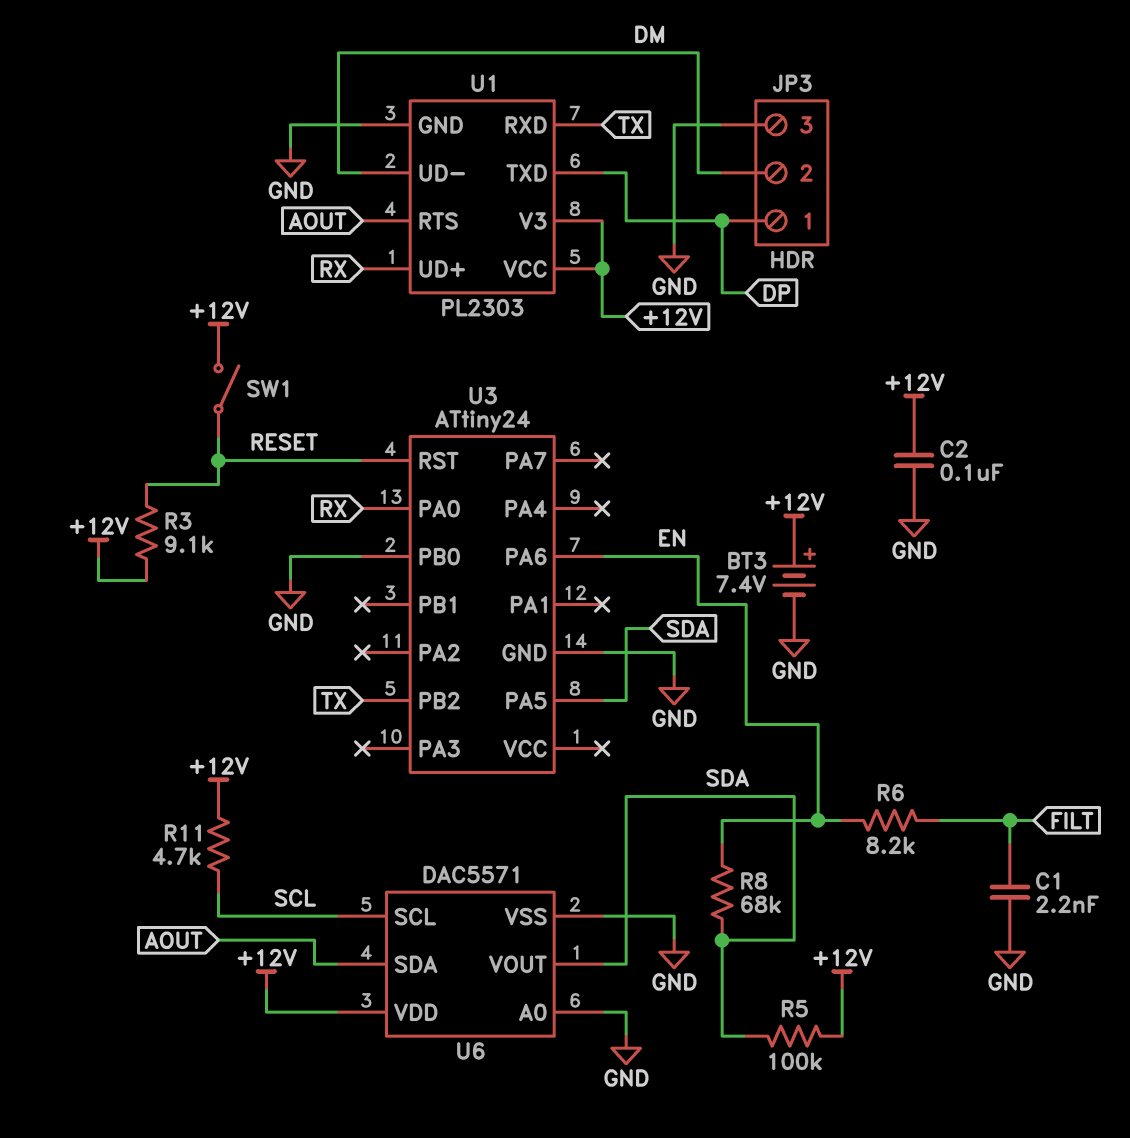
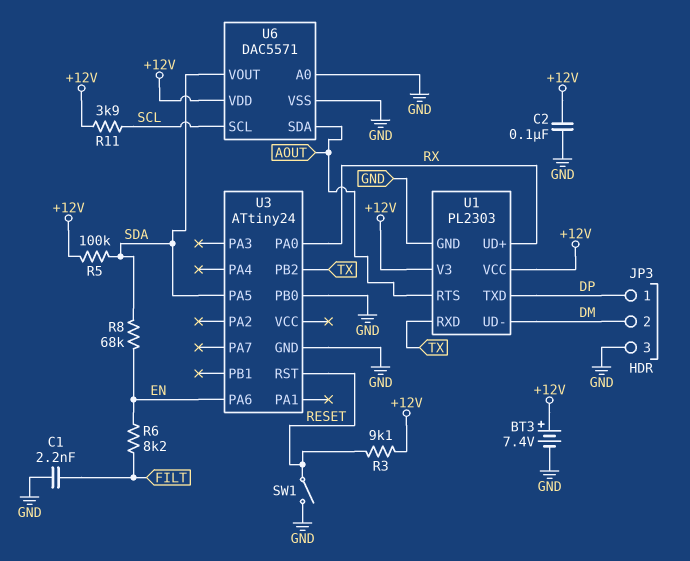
R11: 4.7k (+12V, SCL) -> 3.9k (+12V, SCL)
SW1: switch (+12V, RESET) -> switch (GND, RESET)

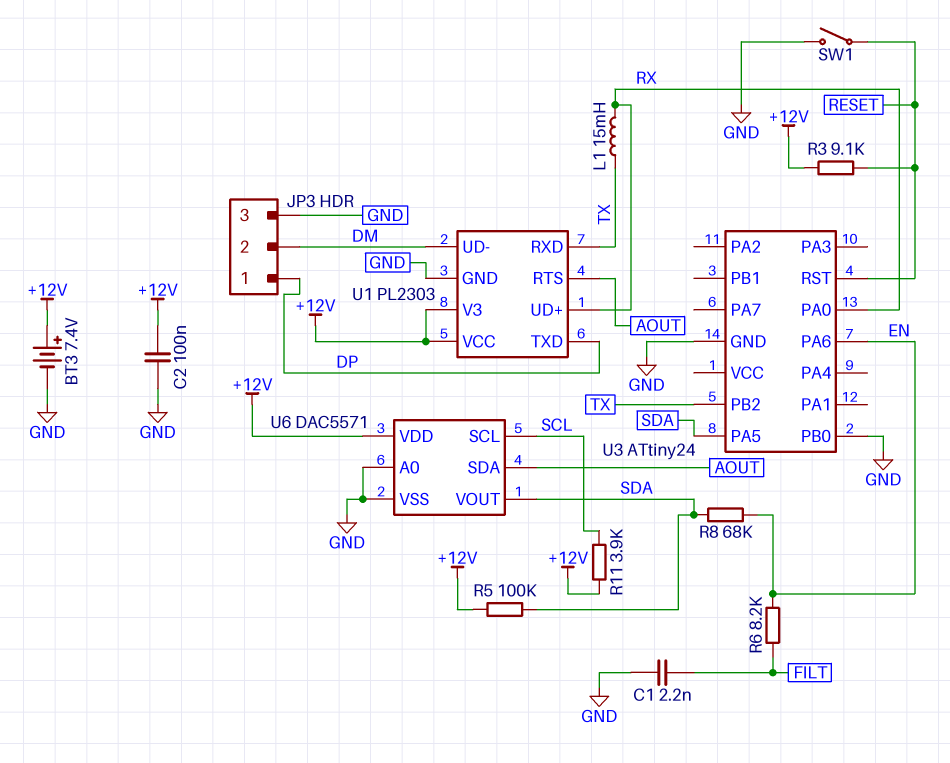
L1: none -> 15mH (RX, TX)

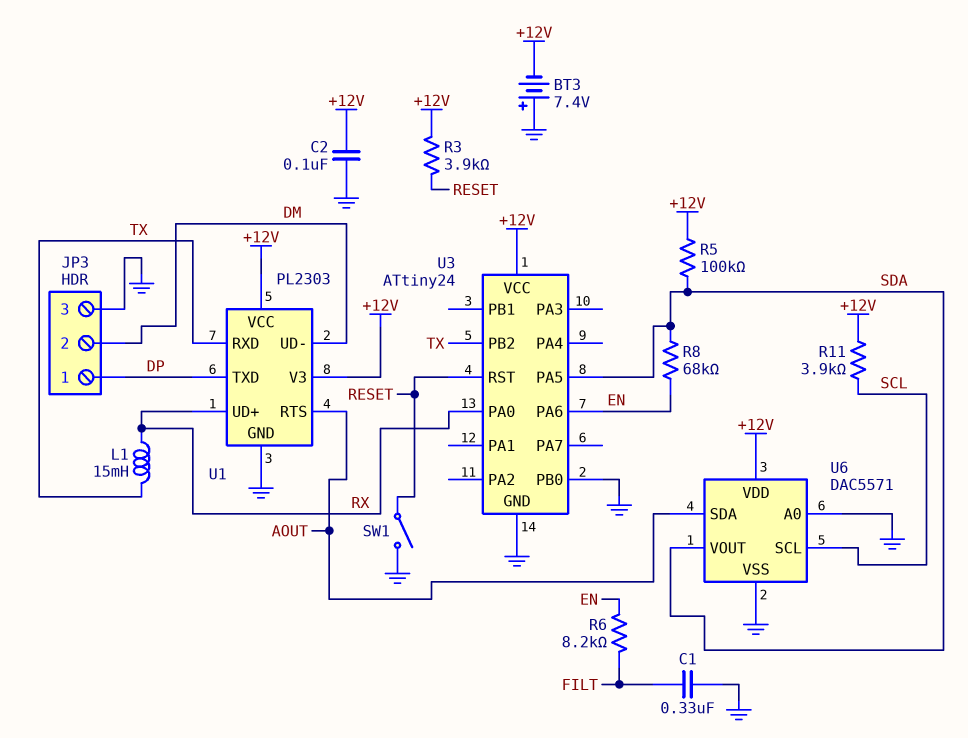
BT3: 7.4V (plus +12V, minus GND) -> 7.4V (plus GND, minus +12V)
C1: 2.2nF (FILT, GND) -> 330nF (FILT, GND)
R3: 9.1k (+12V, RESET) -> 3.9k (+12V, RESET)
U3 pin VCC: none -> +12V

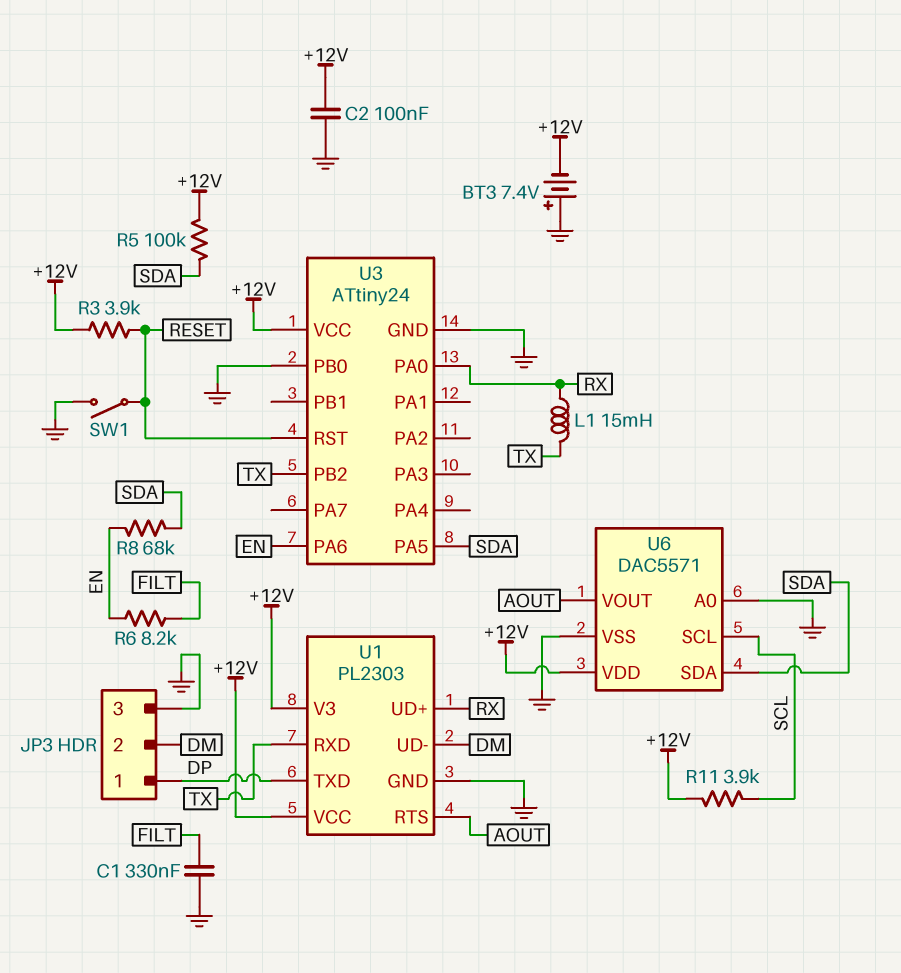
U6 pin SDA: AOUT -> SDA
U6 pin VOUT: SDA -> AOUT

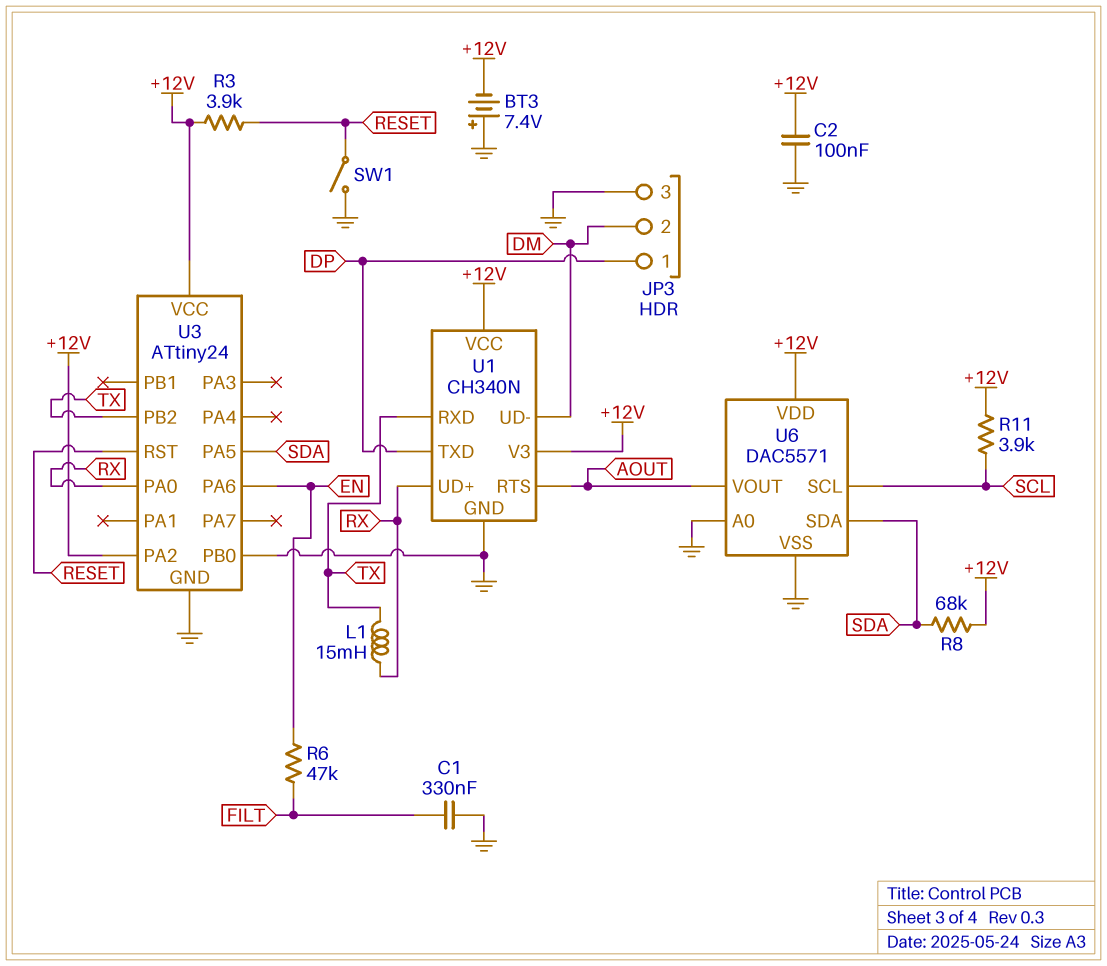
R5: 100k (+12V, SDA) -> none
R6: 8.2k (EN, FILT) -> 47k (EN, FILT)
R8: 68k (EN, SDA) -> 68k (+12V, SDA)
U1: PL2303 -> CH340N
U3 pin PA2: none -> +12V

